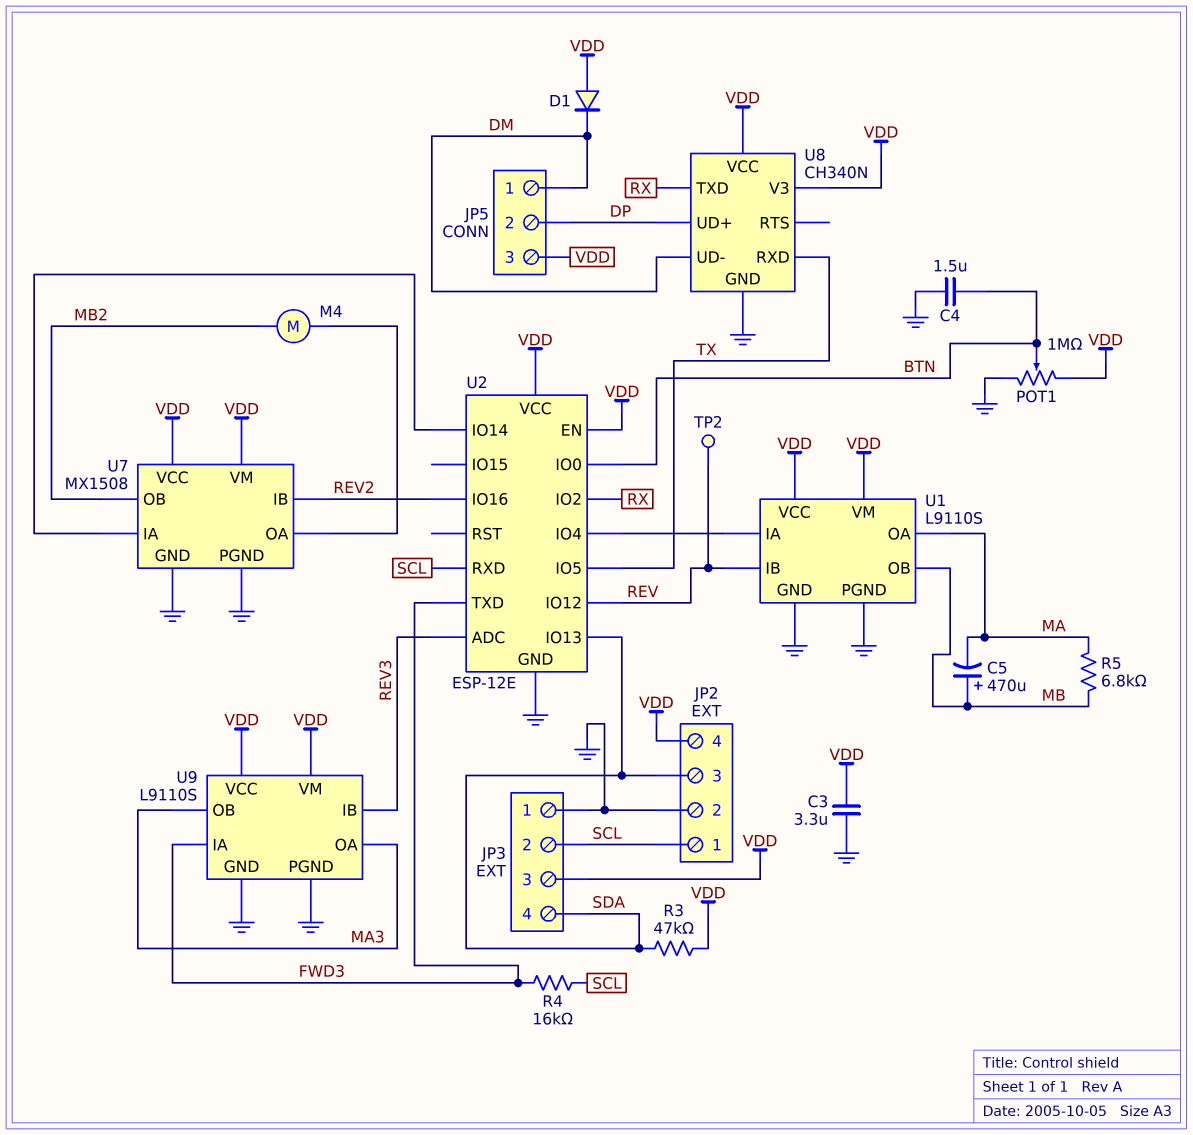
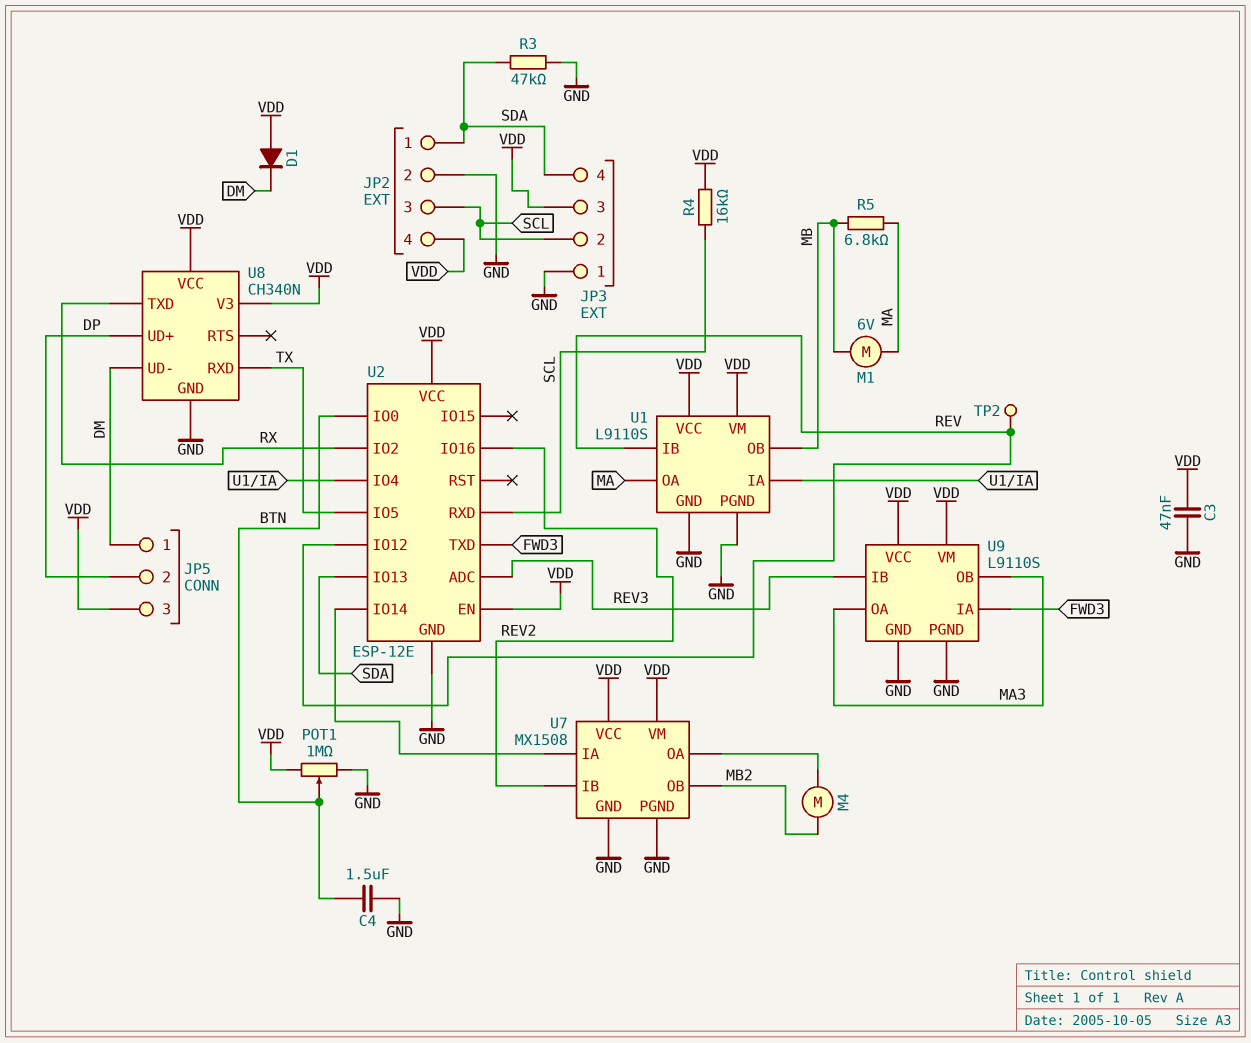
C3: 3.3uF (GND, VDD) -> 47nF (GND, VDD)
C5: 470uF (plus MB, minus MA) -> none
JP2 pin 1: SCL -> SDA
JP2 pin 3: SDA -> SCL
M1: none -> motor 6V (MA, MB)
R3: 47k (SDA, VDD) -> 47k (GND, SDA)
R4: 16k (FWD3, SCL) -> 16k (SCL, VDD)

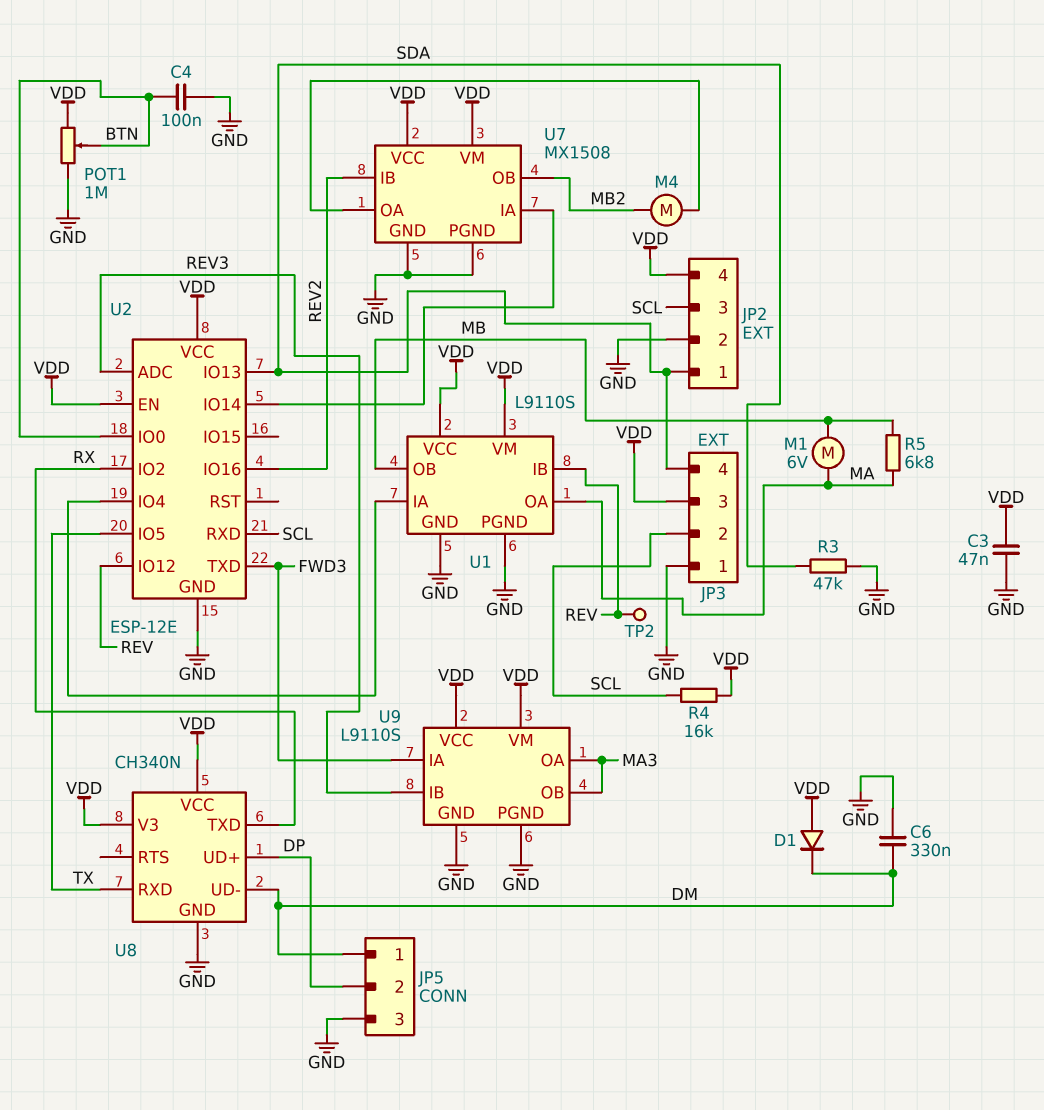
C4: 1.5uF (BTN, GND) -> 100nF (BTN, GND)
C6: none -> 330nF (DM, GND)
JP5 pin 3: VDD -> GND

